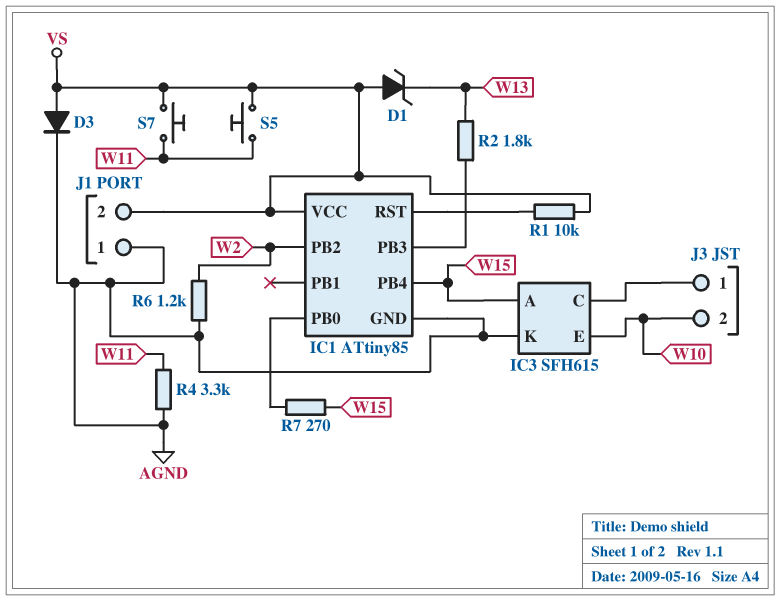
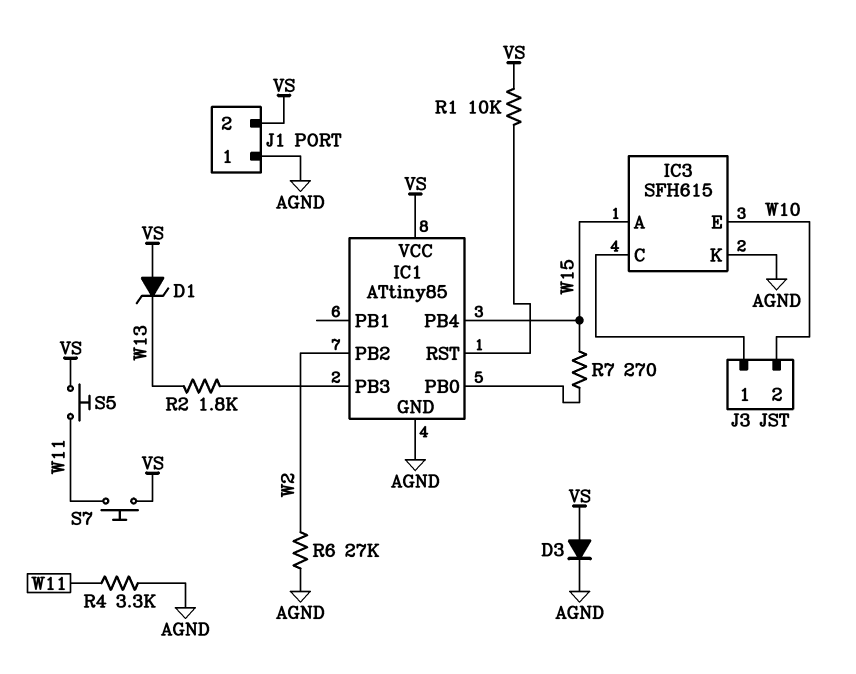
R6: 1.2k (AGND, W2) -> 27k (AGND, W2)

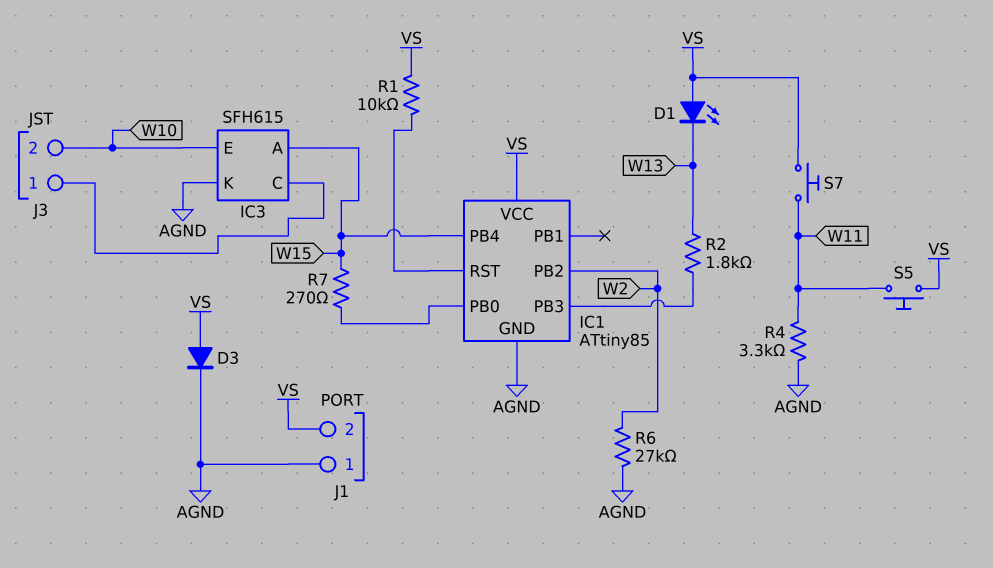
D1: zener (A VS, K W13) -> LED (A VS, K W13)

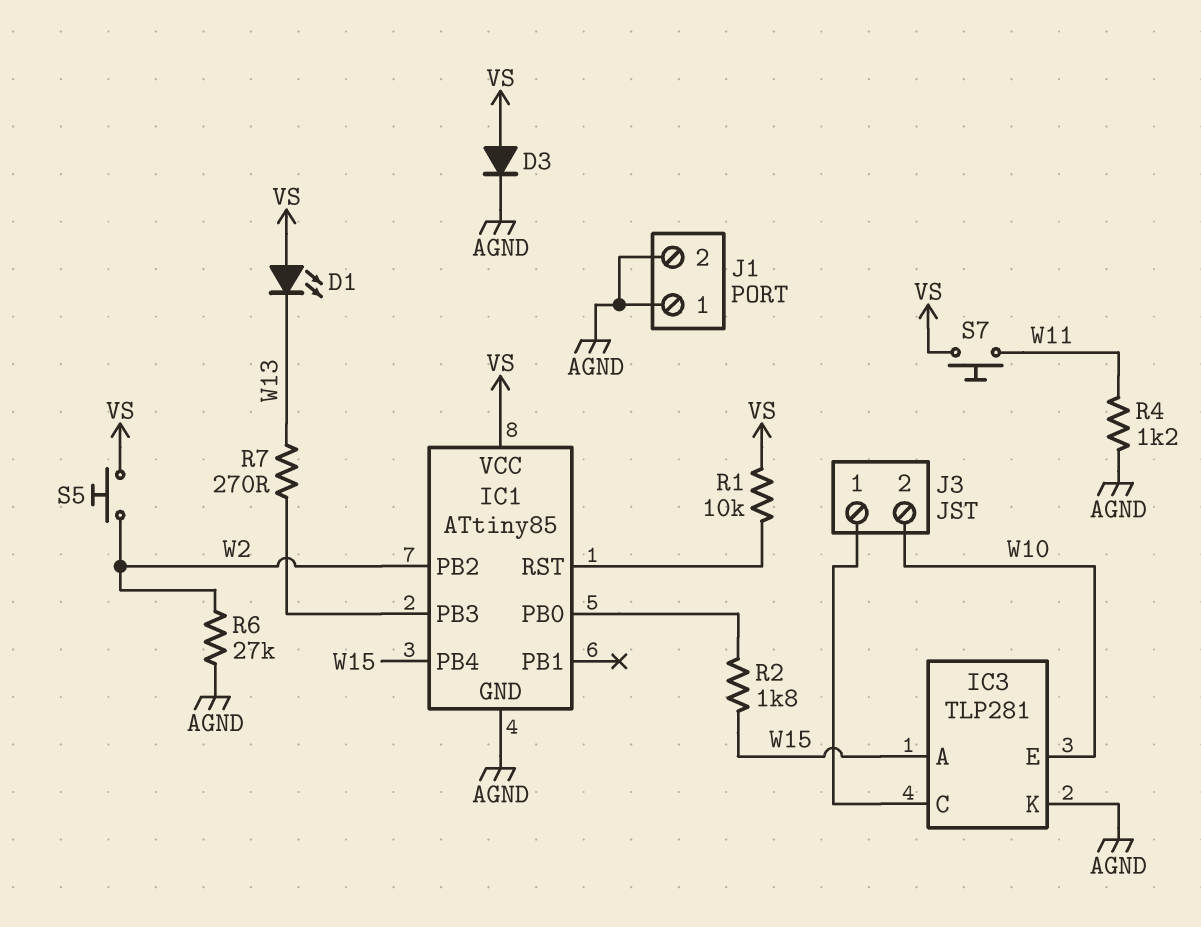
IC3: SFH615 -> TLP281
J1 pin 2: VS -> AGND
R2: 1.8k (IC1/PB3, W13) -> 1.8k (IC1/PB0, W15)
R4: 3.3k (AGND, W11) -> 1.2k (AGND, W11)
R7: 270 (IC1/PB0, W15) -> 270 (IC1/PB3, W13)
S5: button (VS, W11) -> button (VS, W2)

